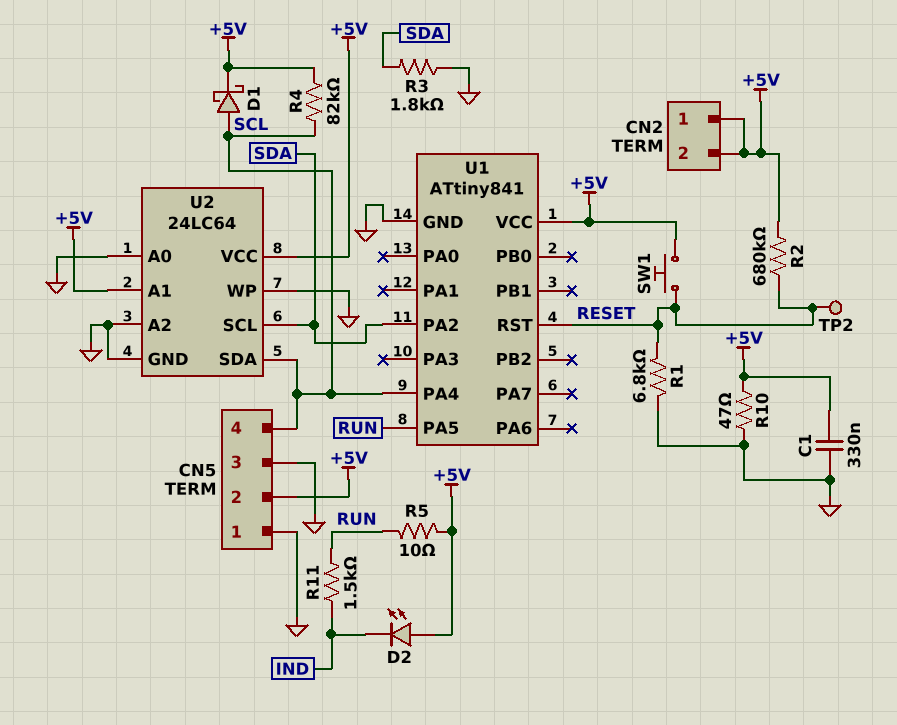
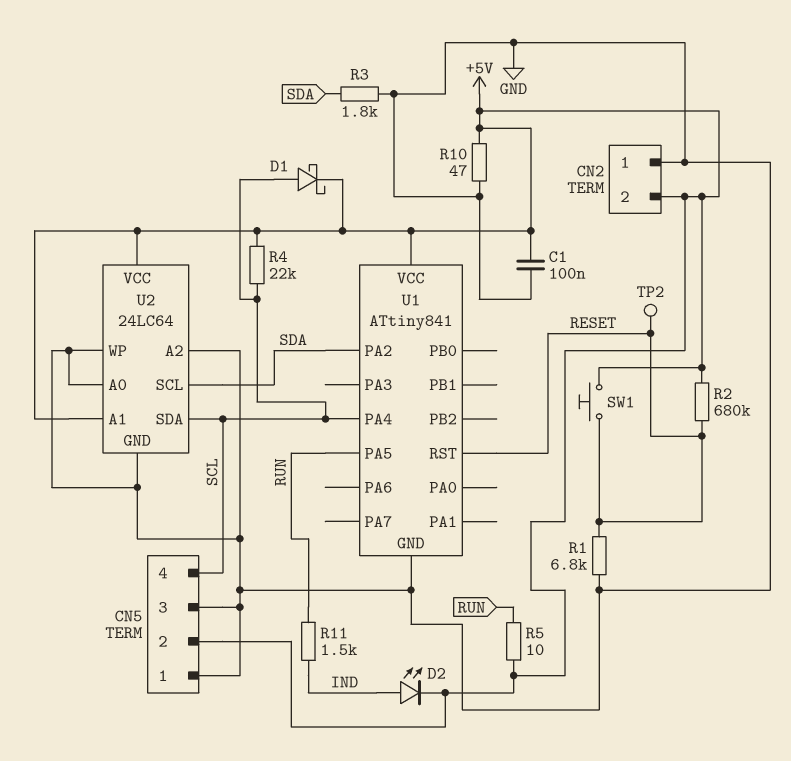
C1: 330nF (+5V, GND) -> 100nF (+5V, GND)
CN2 pin 1: +5V -> GND
D2: LED (A +5V, K IND) -> LED (A IND, K +5V)
R4: 82k (+5V, SCL) -> 22k (+5V, SCL)

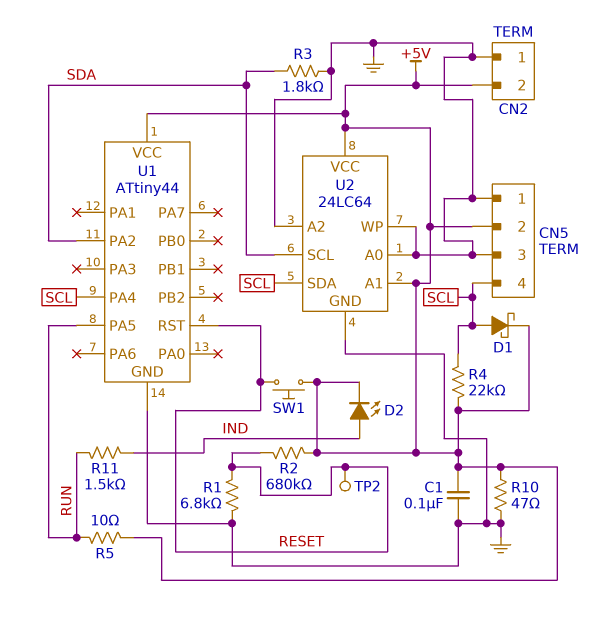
U1: ATtiny841 -> ATtiny44

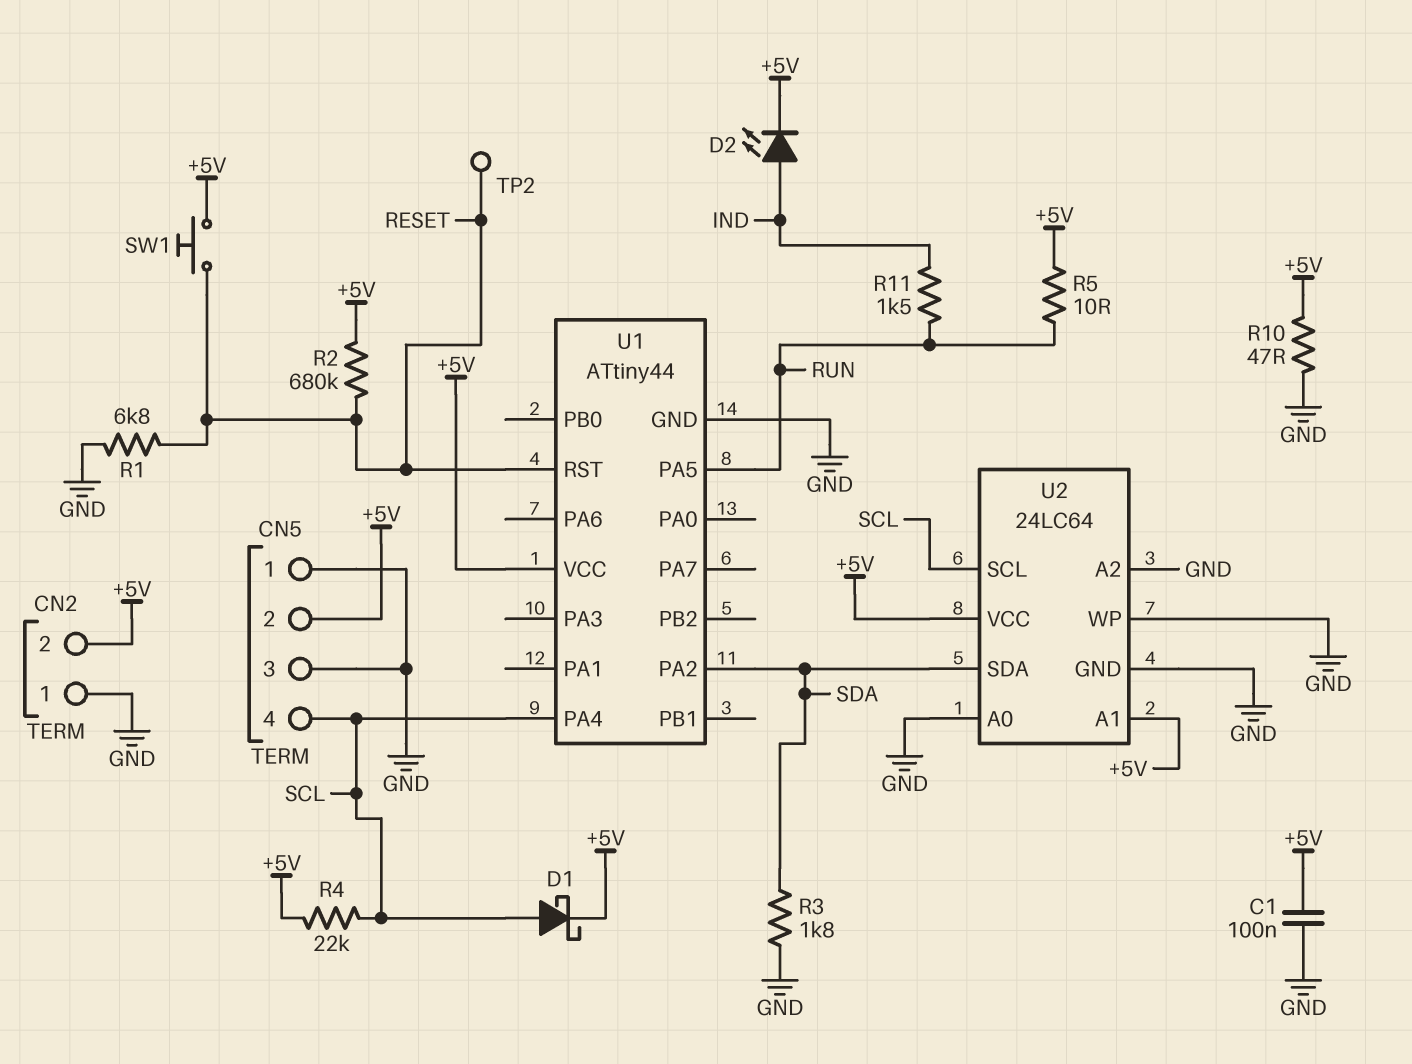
U2 pin SCL: SDA -> SCL
U2 pin SDA: SCL -> SDA

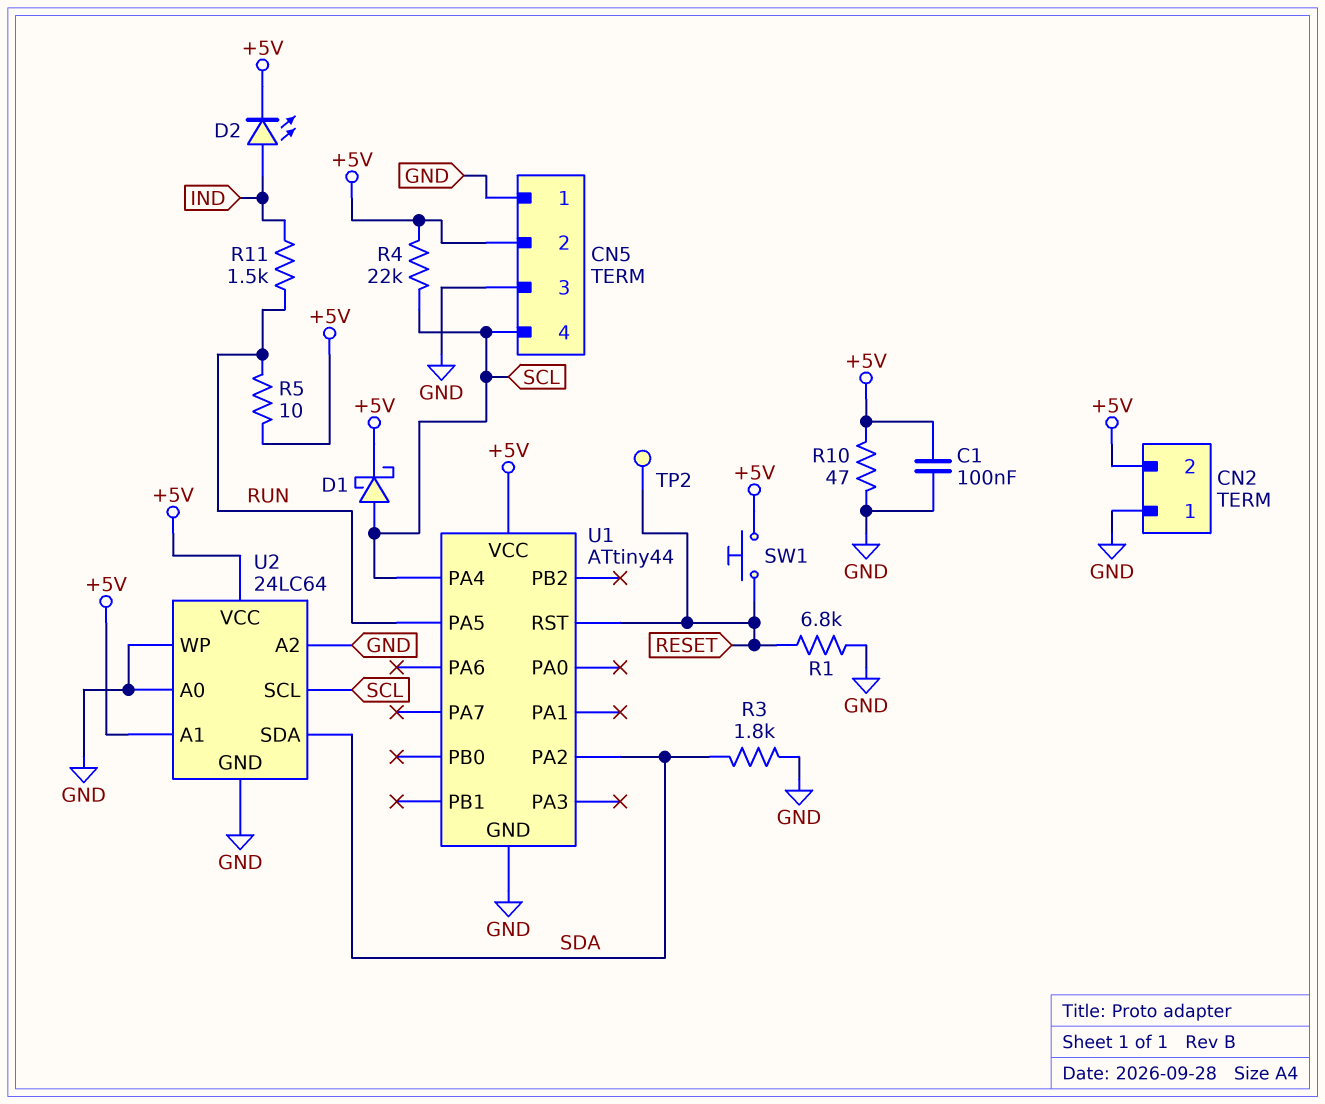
R2: 680k (+5V, RESET) -> none

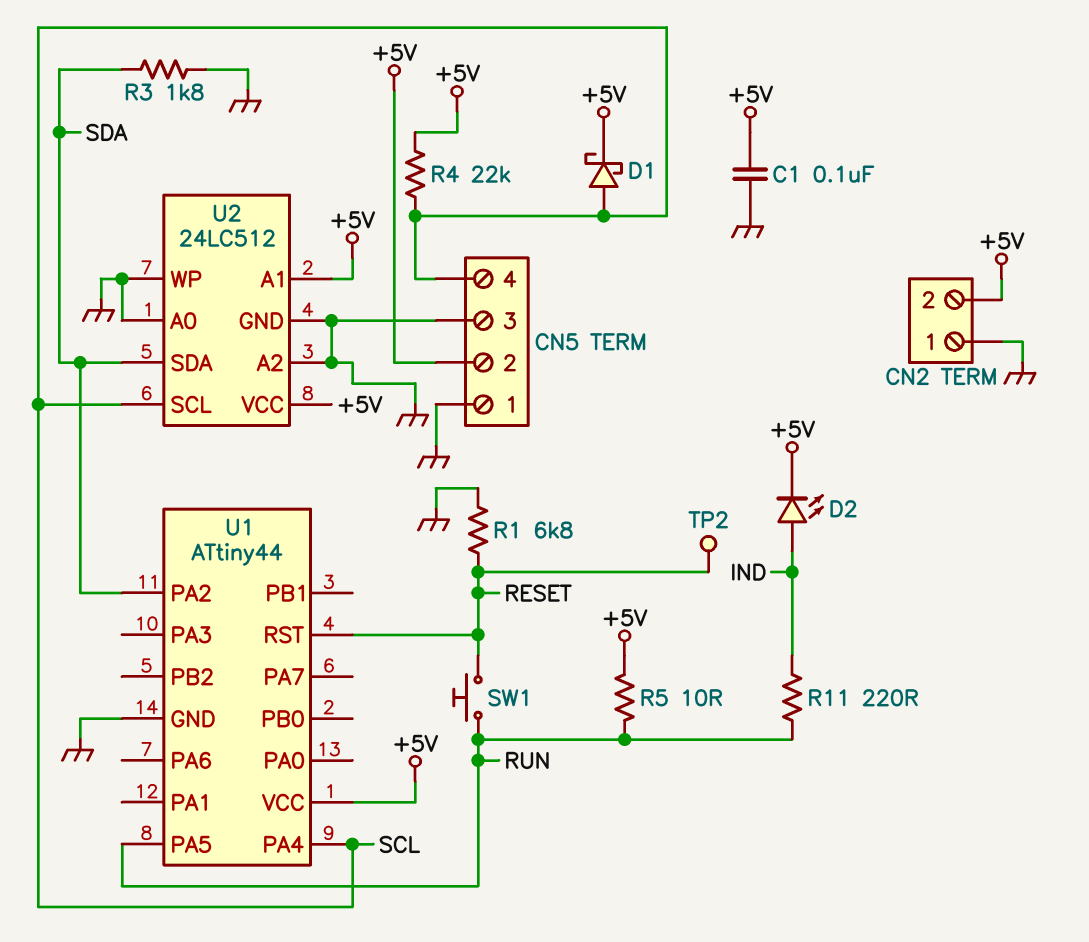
R10: 47 (+5V, GND) -> none
R11: 1.5k (IND, RUN) -> 220 (IND, RUN)
SW1: button (+5V, RESET) -> button (RESET, RUN)
U2: 24LC64 -> 24LC512

